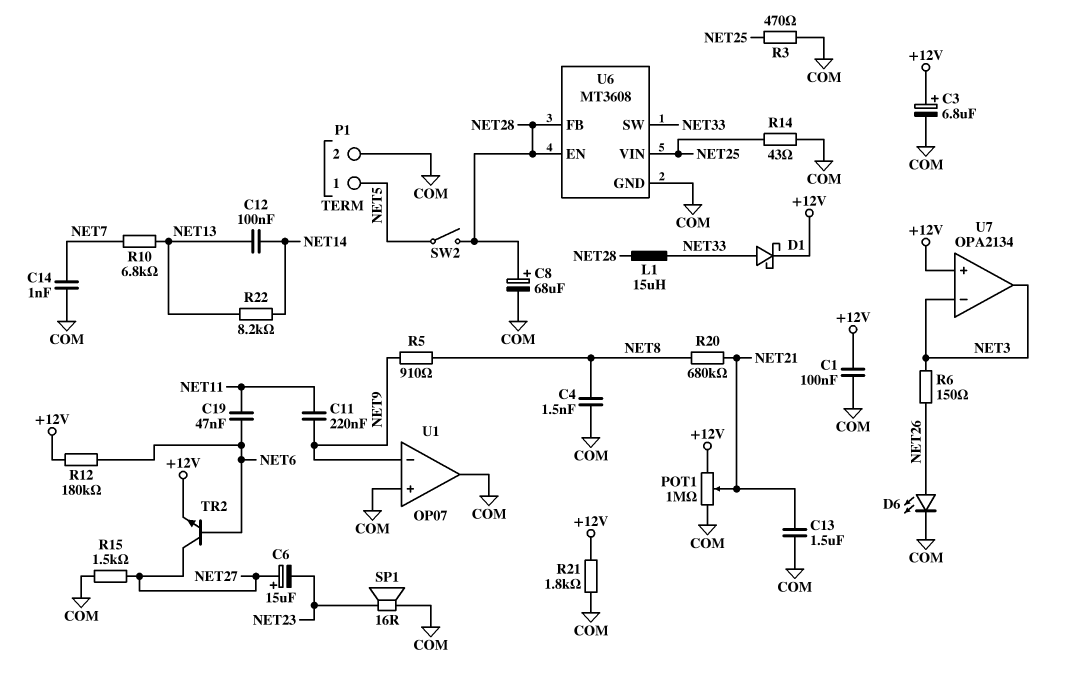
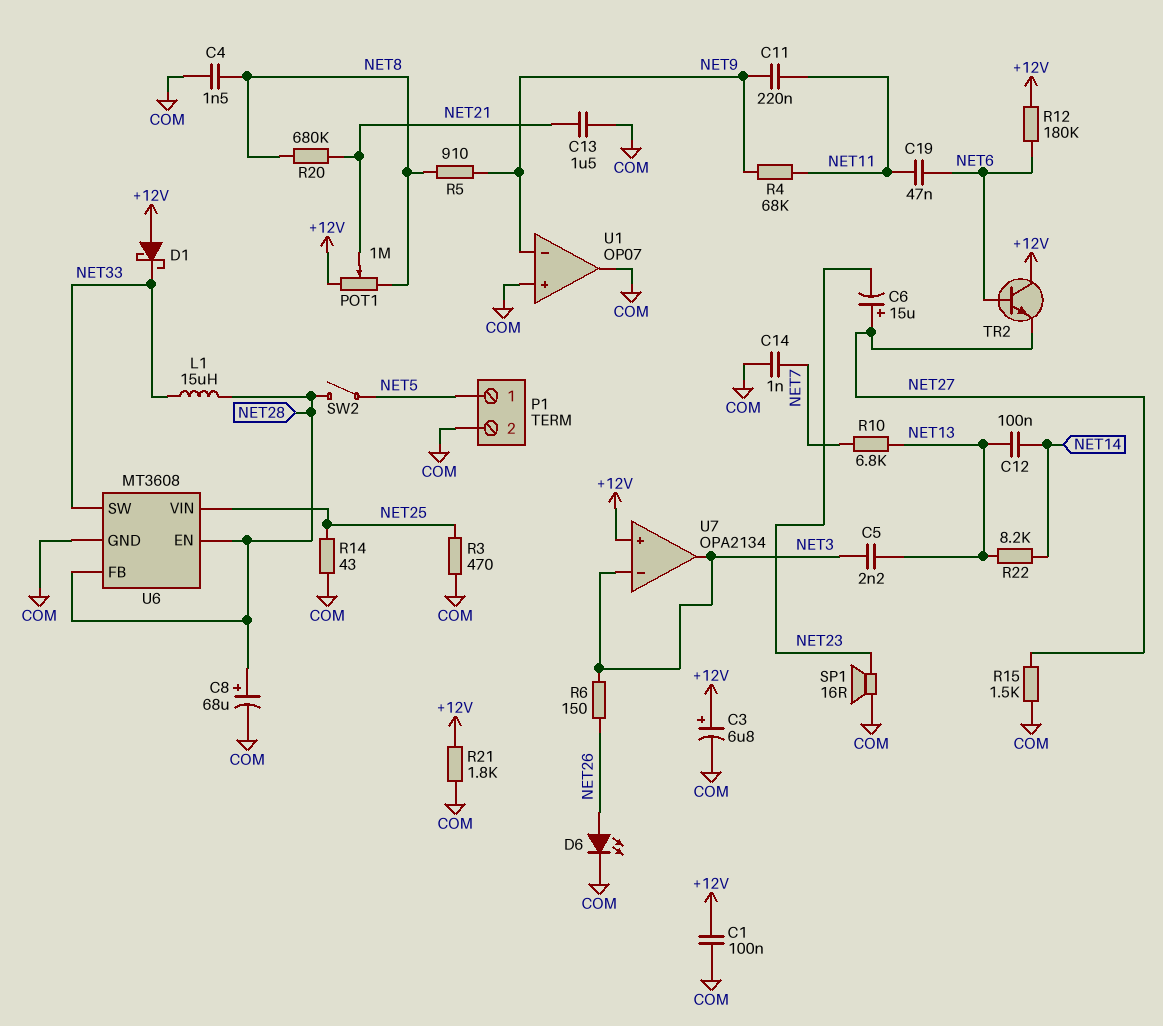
C5: none -> 2.2nF (NET3, NET13)
D1: schottky (A NET33, K +12V) -> schottky (A +12V, K NET33)
POT1: 1M (+12V, COM, wiper NET21) -> 1M (+12V, NET8, wiper NET21)
R4: none -> 68k (NET9, NET11)
TR2: NPN (B NET6, C NET27, E +12V) -> NPN (B NET6, C +12V, E NET27)

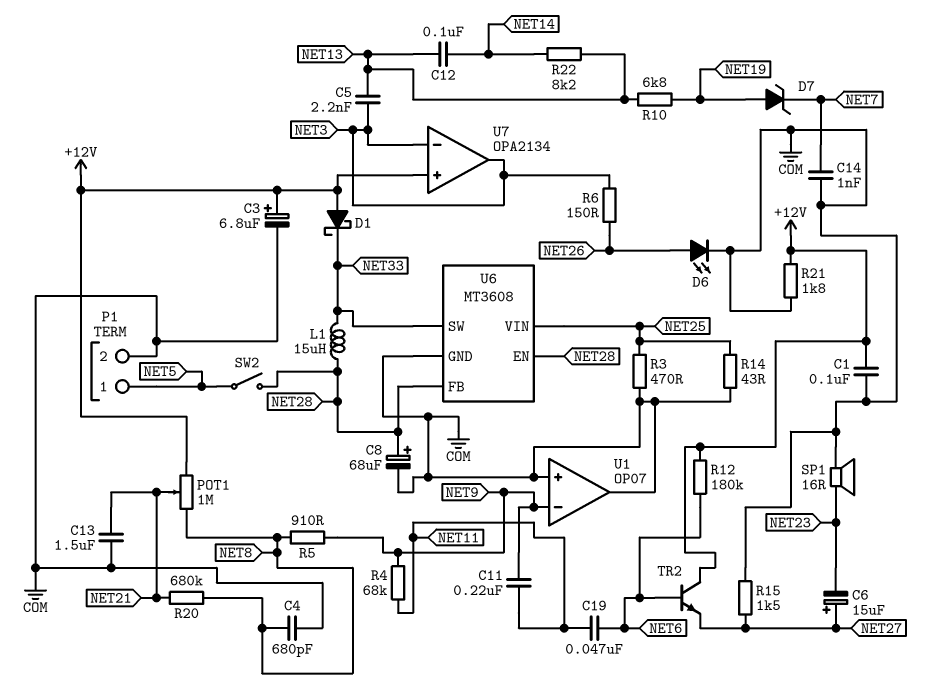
C4: 1.5nF (COM, NET8) -> 680pF (COM, NET8)
D7: none -> zener (A NET19, K NET7)
R10: 6.8k (NET7, NET13) -> 6.8k (NET13, NET19)

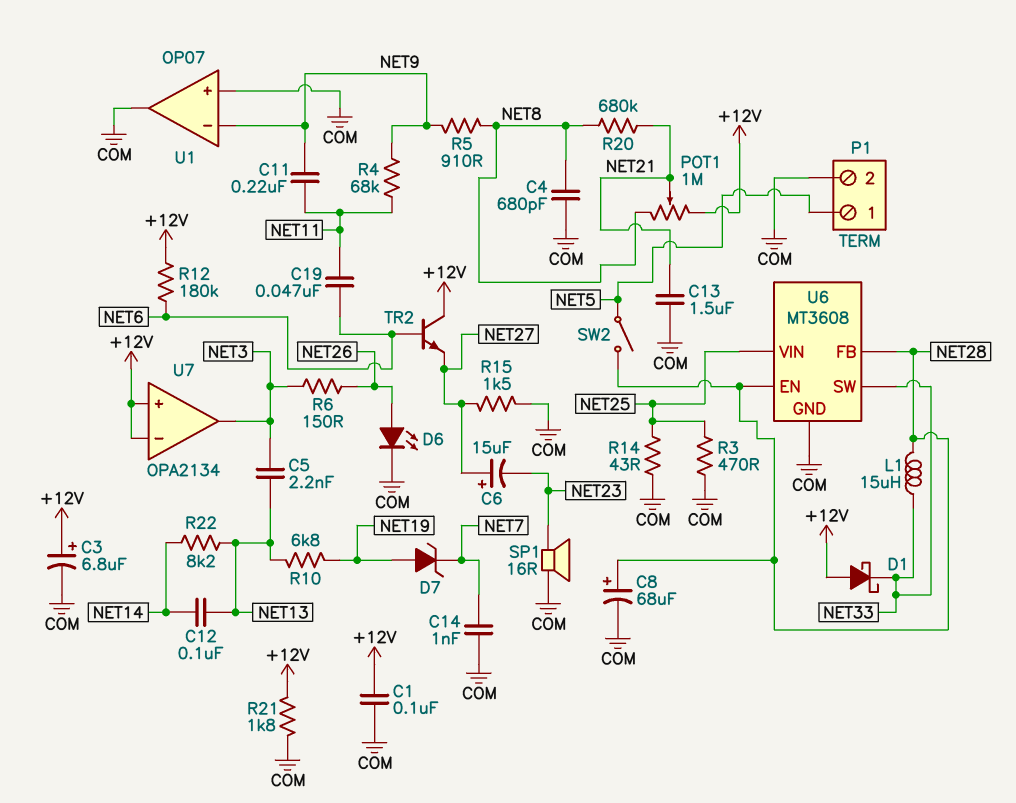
U7 pin in-: NET3 -> +12V

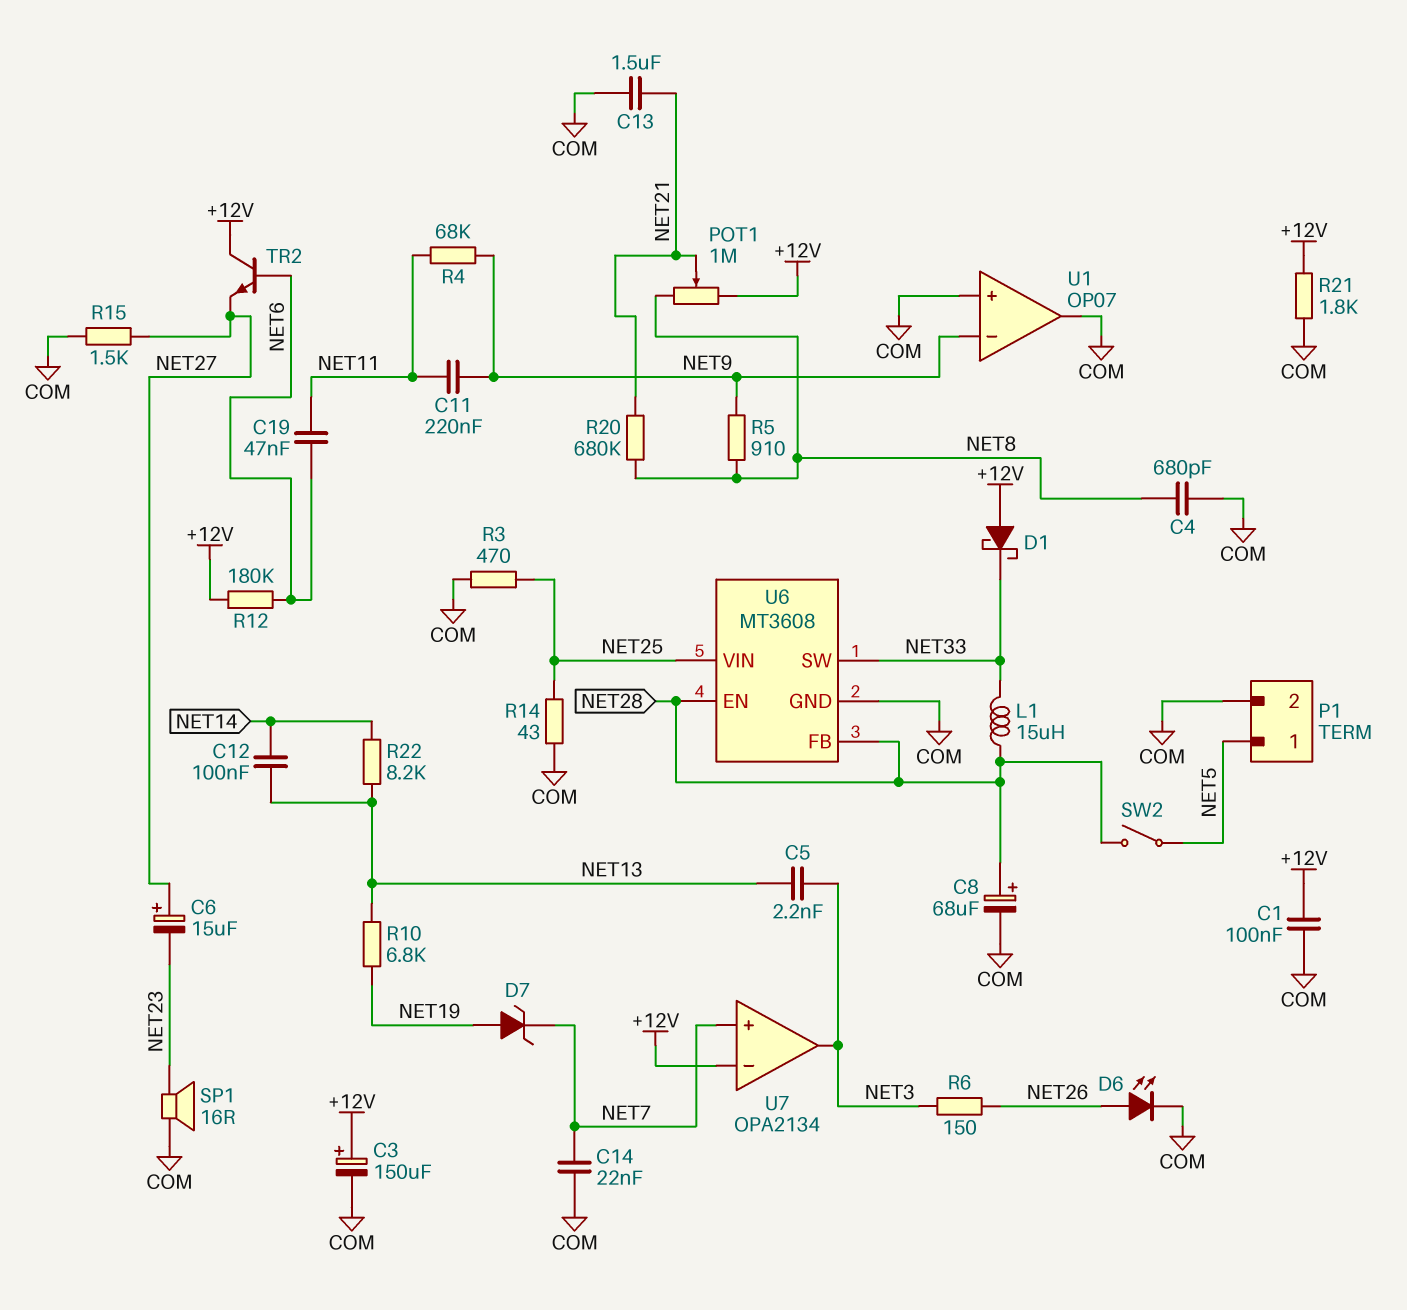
C3: 6.8uF (plus +12V, minus COM) -> 150uF (plus +12V, minus COM)
C14: 1nF (COM, NET7) -> 22nF (COM, NET7)
U7 pin in+: +12V -> NET7

